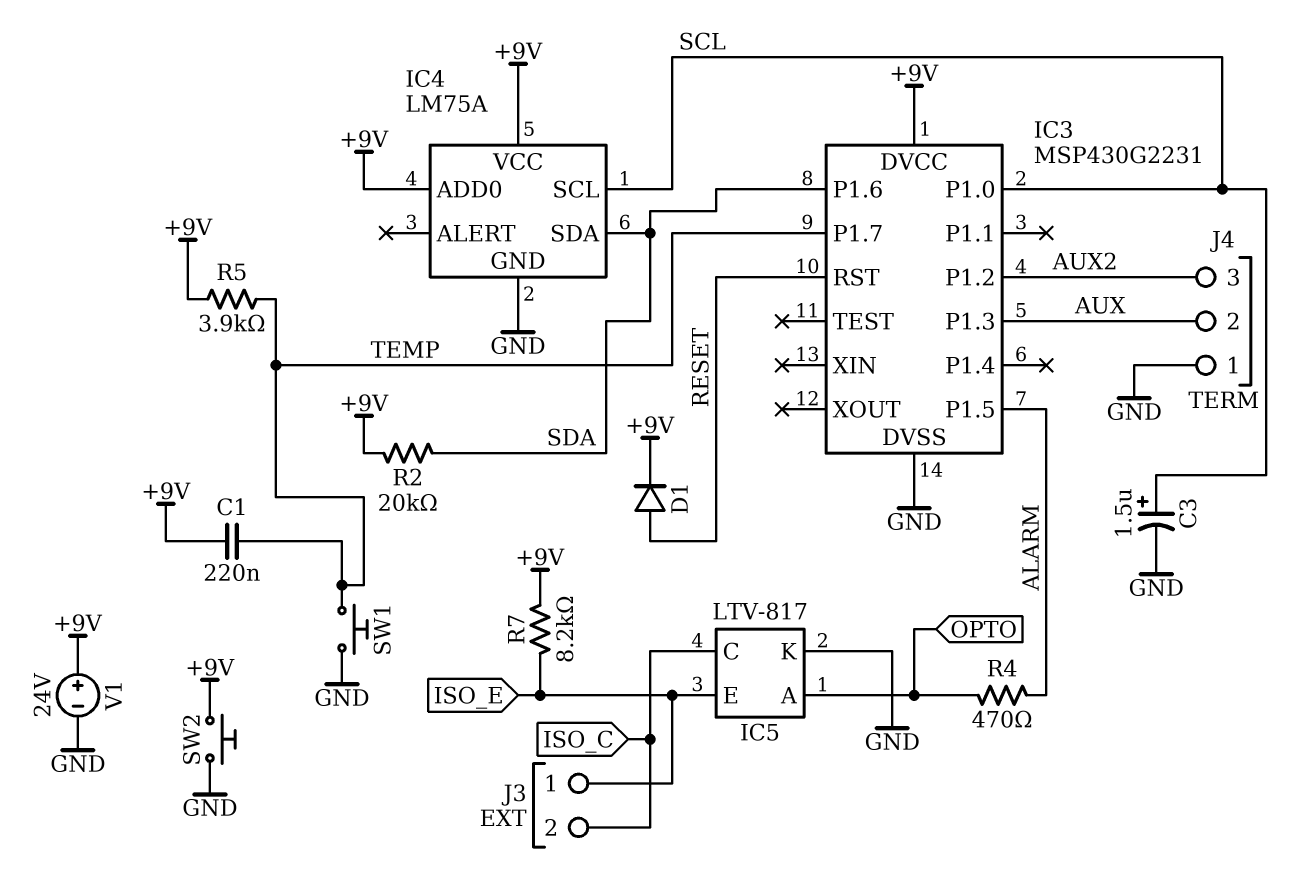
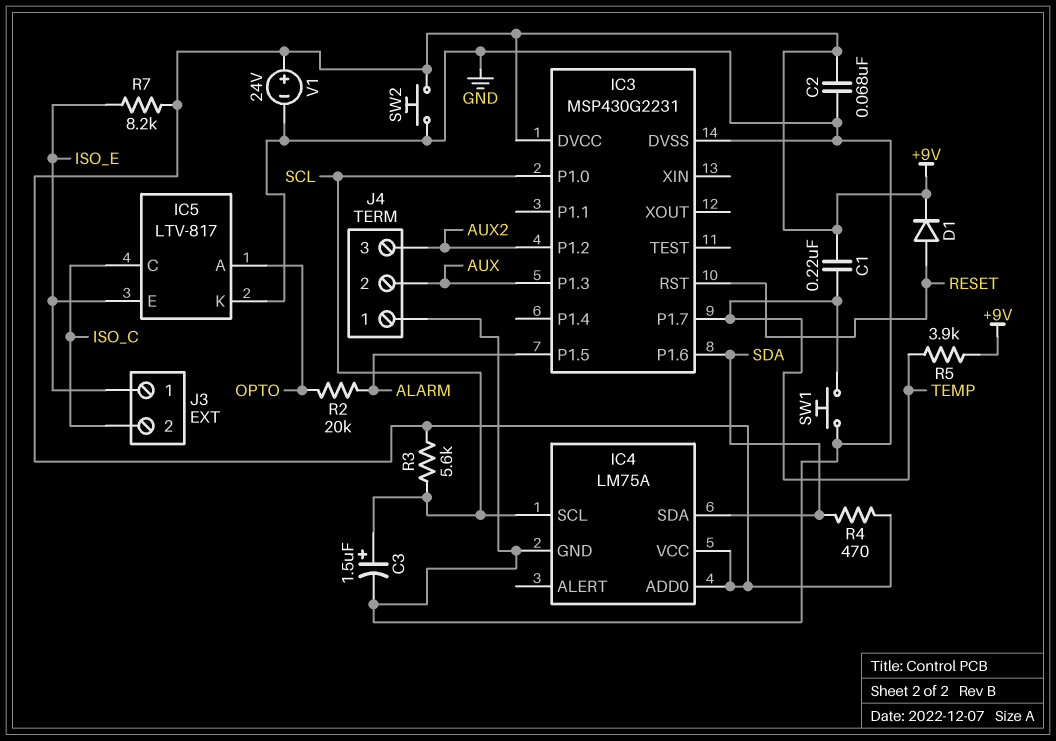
C2: none -> 68nF (+9V, GND)
R2: 20k (+9V, SDA) -> 20k (ALARM, OPTO)
R3: none -> 5.6k (+9V, SCL)
R4: 470 (ALARM, OPTO) -> 470 (+9V, SDA)

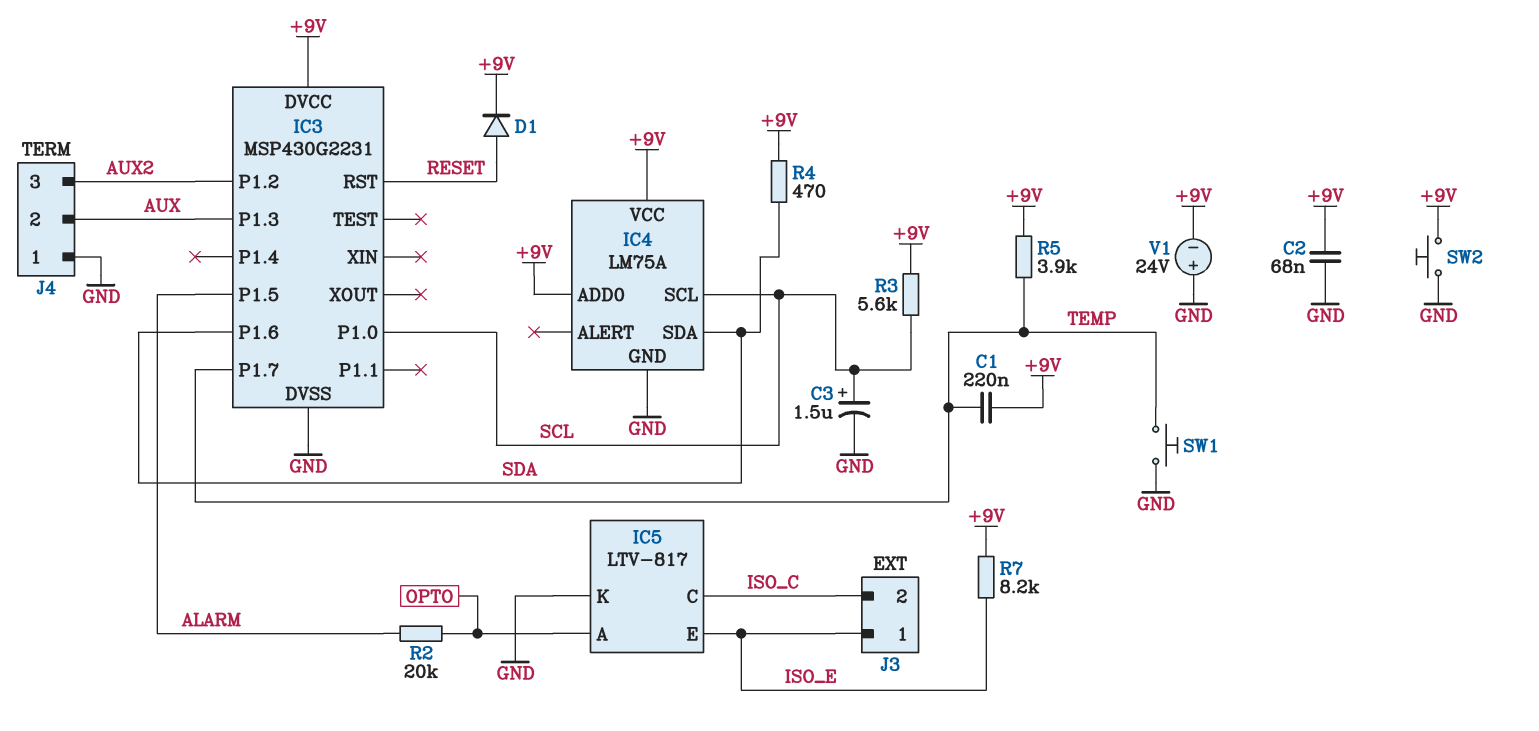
V1: 24V (plus +9V, minus GND) -> 24V (plus GND, minus +9V)

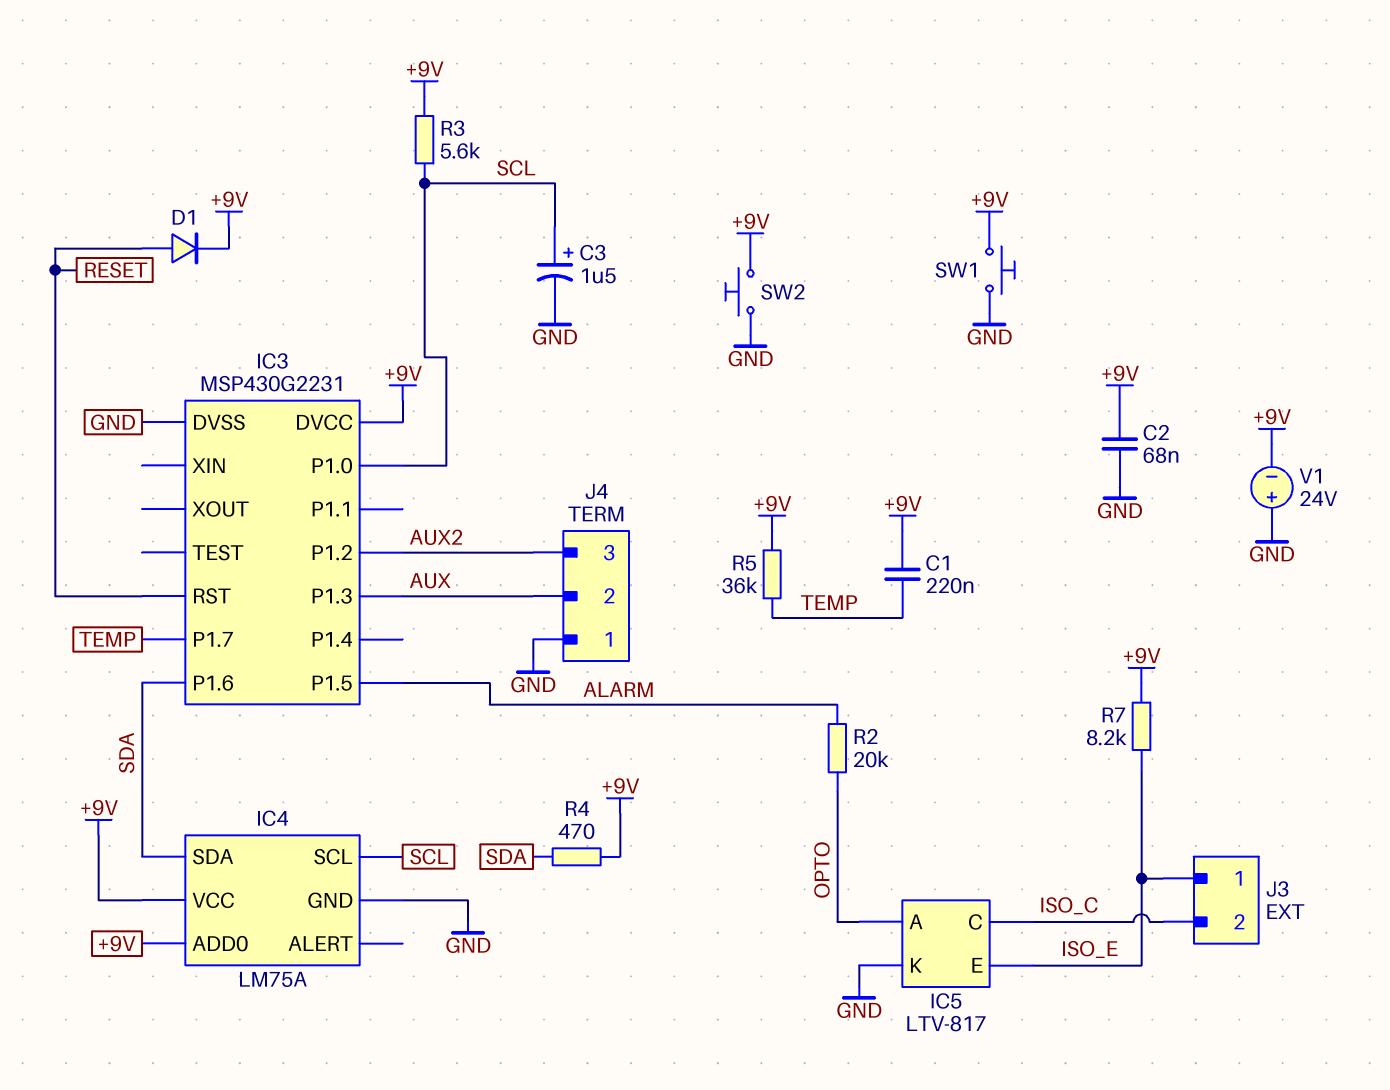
R5: 3.9k (+9V, TEMP) -> 36k (+9V, TEMP)
SW1: button (GND, TEMP) -> button (+9V, GND)

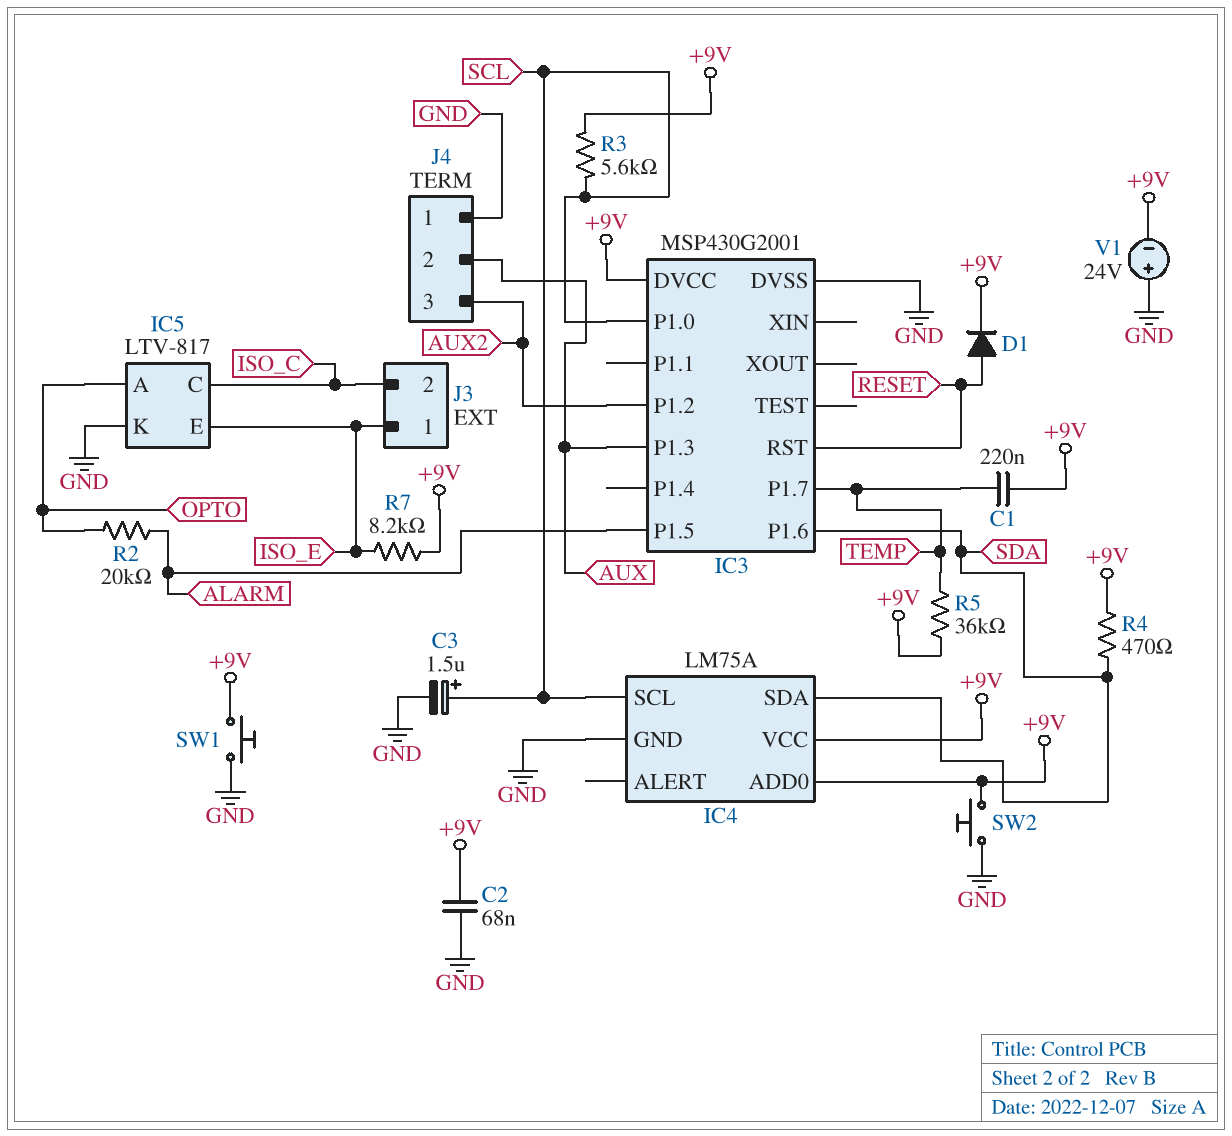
IC3: MSP430G2231 -> MSP430G2001

